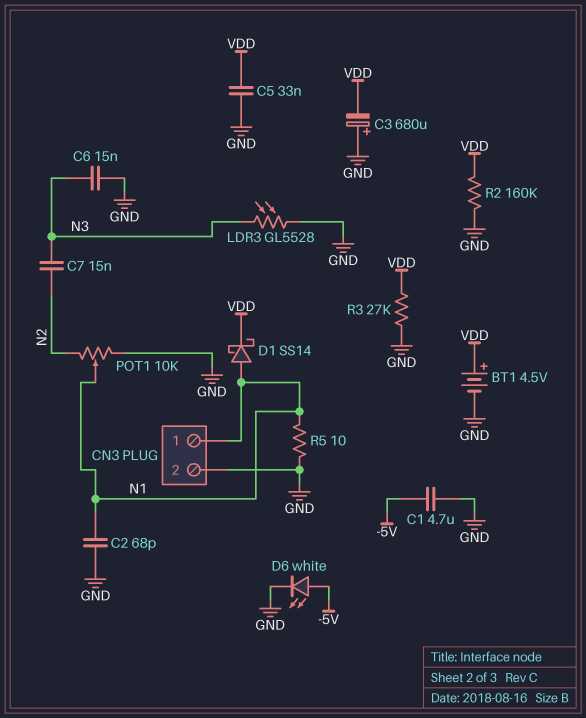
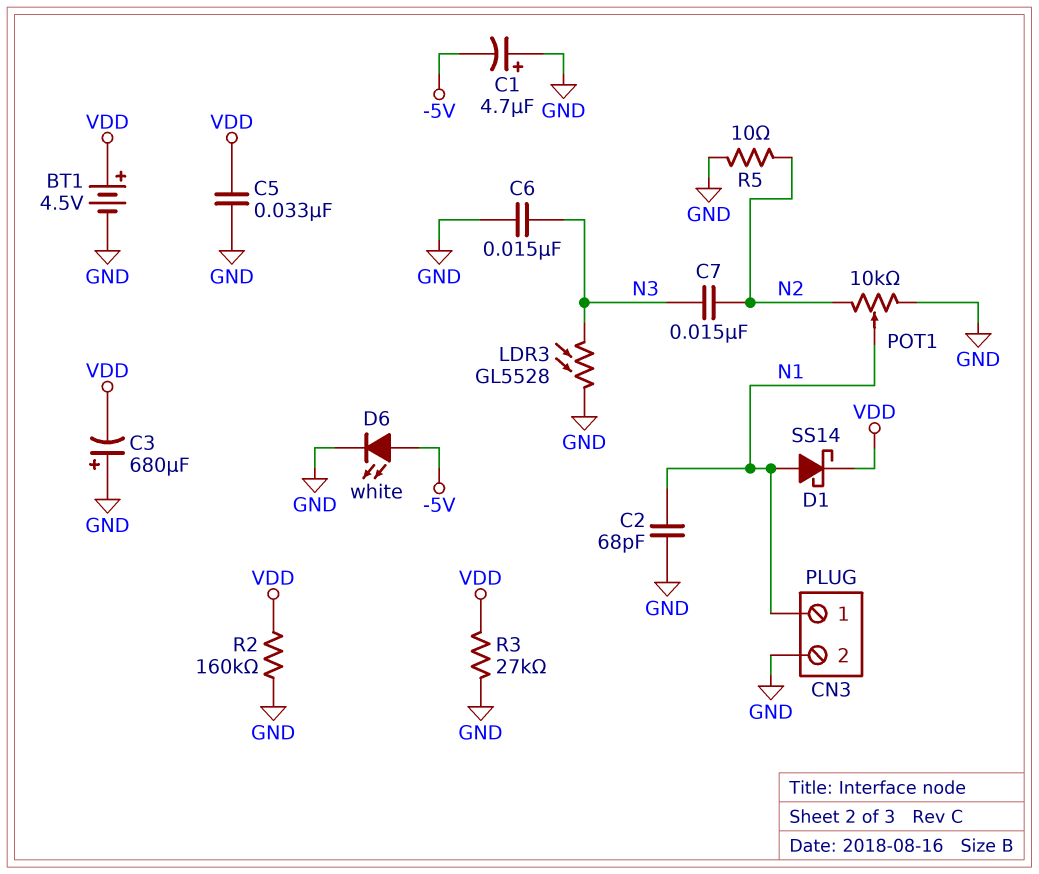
C1: 4.7uF (-5V, GND) -> 4.7uF (plus GND, minus -5V)
R5: 10 (GND, N1) -> 10 (GND, N2)

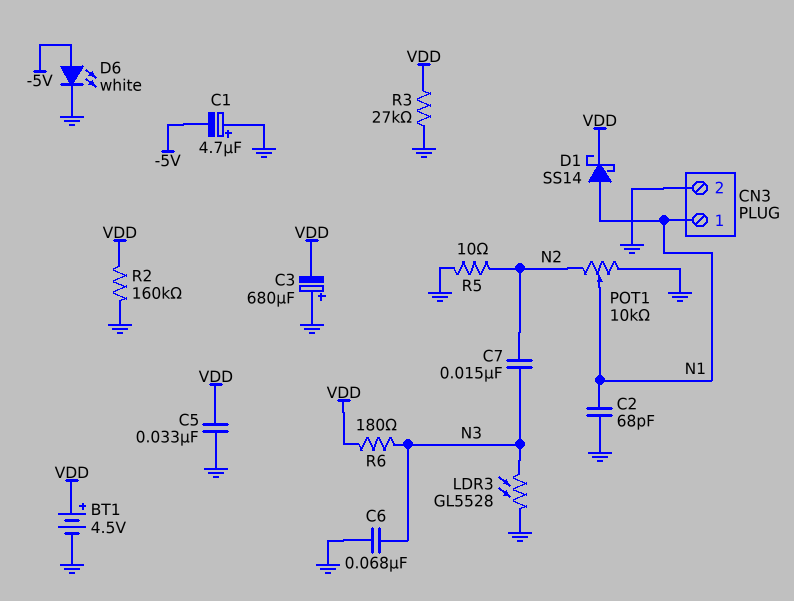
C6: 15nF (GND, N3) -> 68nF (GND, N3)
R6: none -> 180 (N3, VDD)

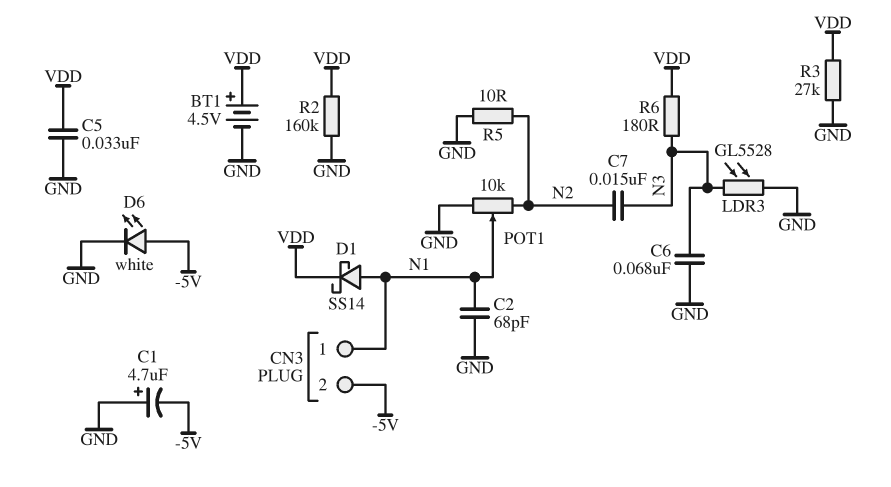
C3: 680uF (plus GND, minus VDD) -> none
CN3 pin 2: GND -> -5V

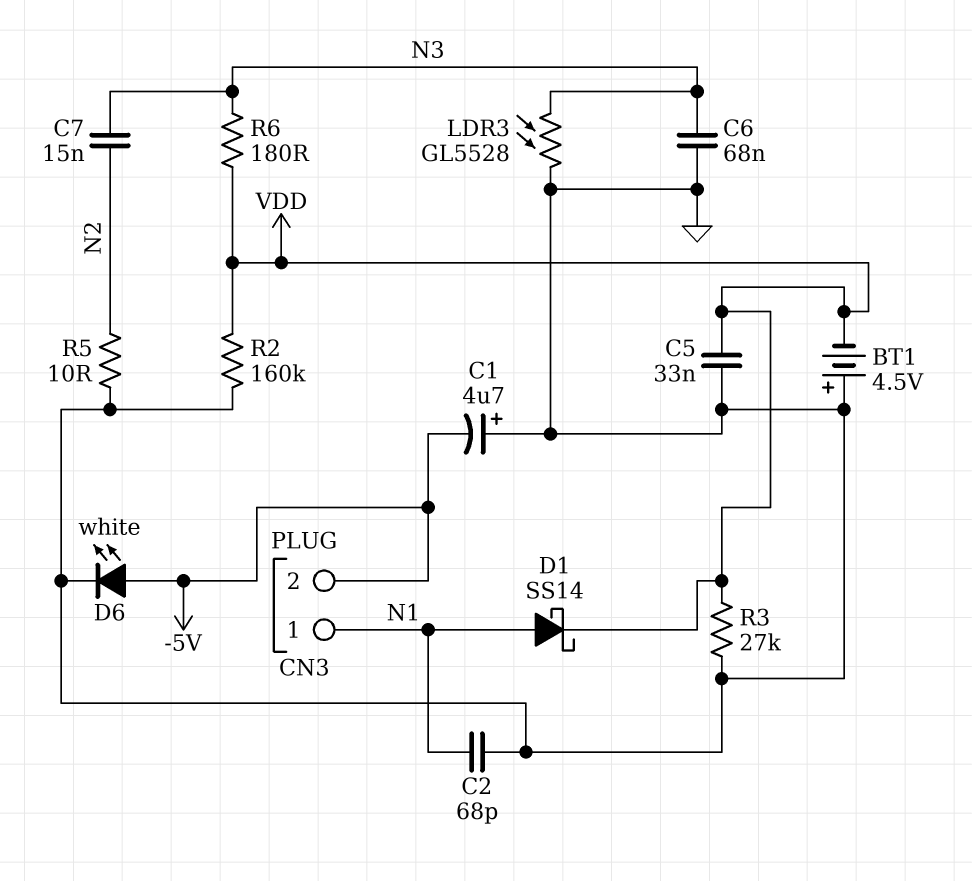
BT1: 4.5V (plus VDD, minus GND) -> 4.5V (plus GND, minus VDD)
POT1: 10k (GND, N2, wiper N1) -> none

